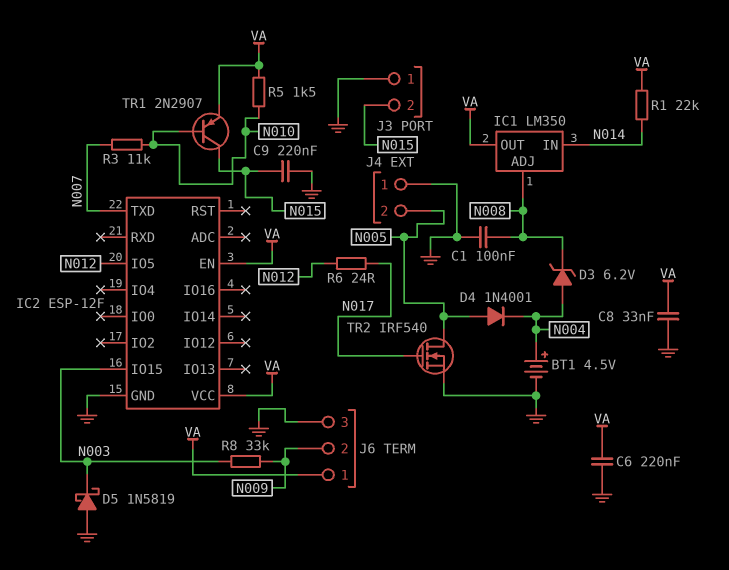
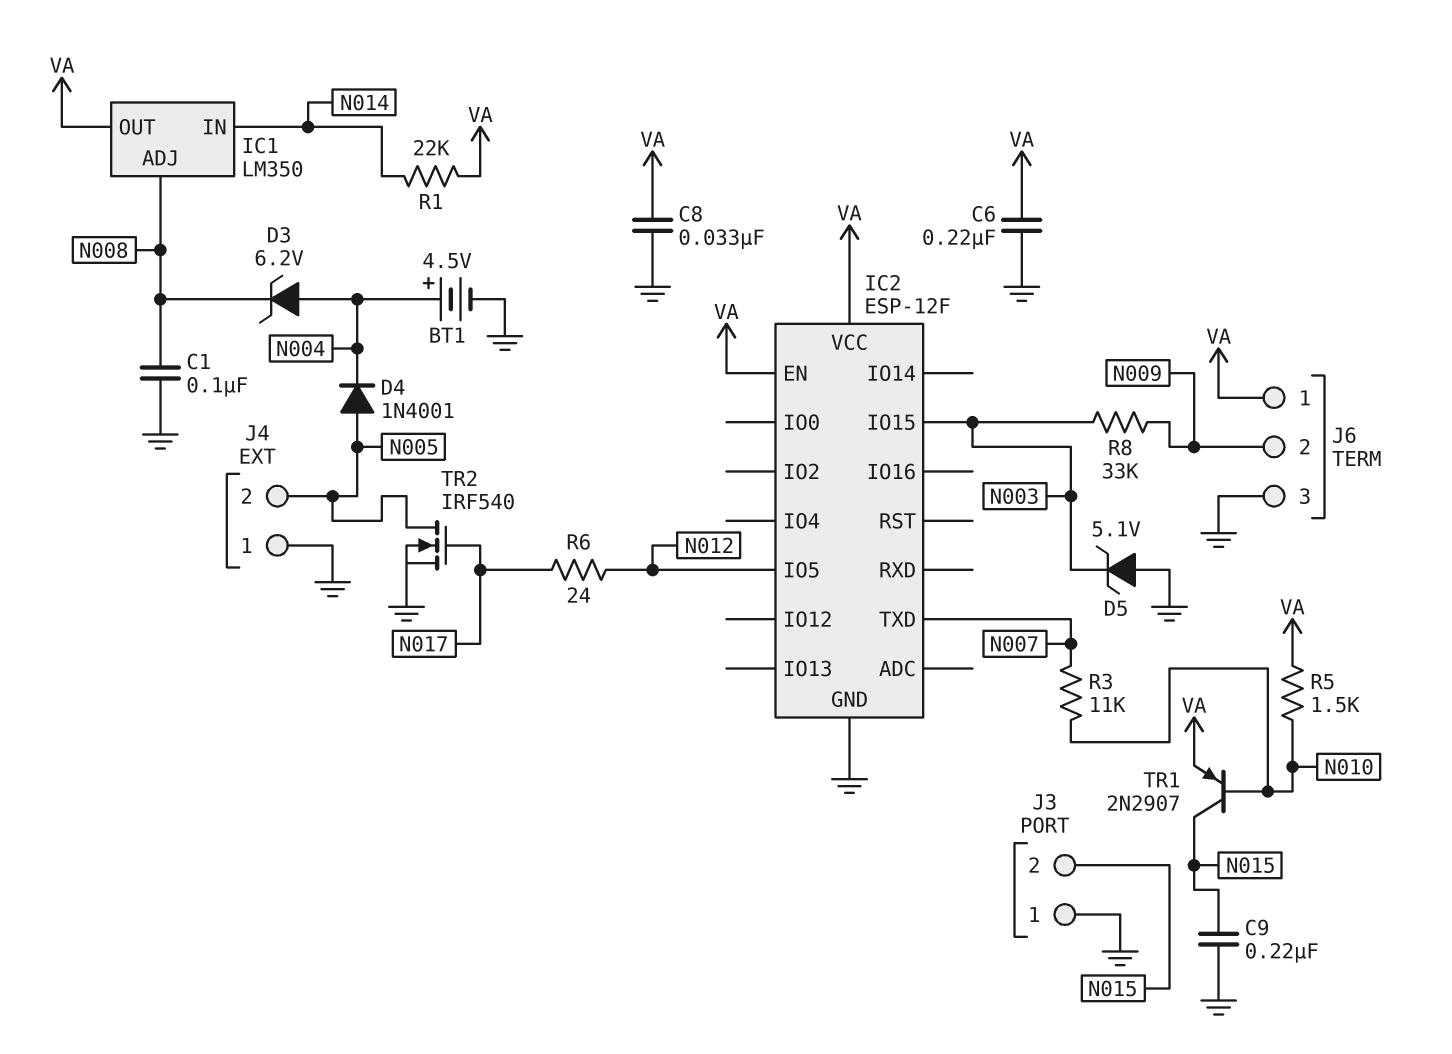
D5: schottky 1N5819 (A GND, K N003) -> zener 5.1V (A GND, K N003)

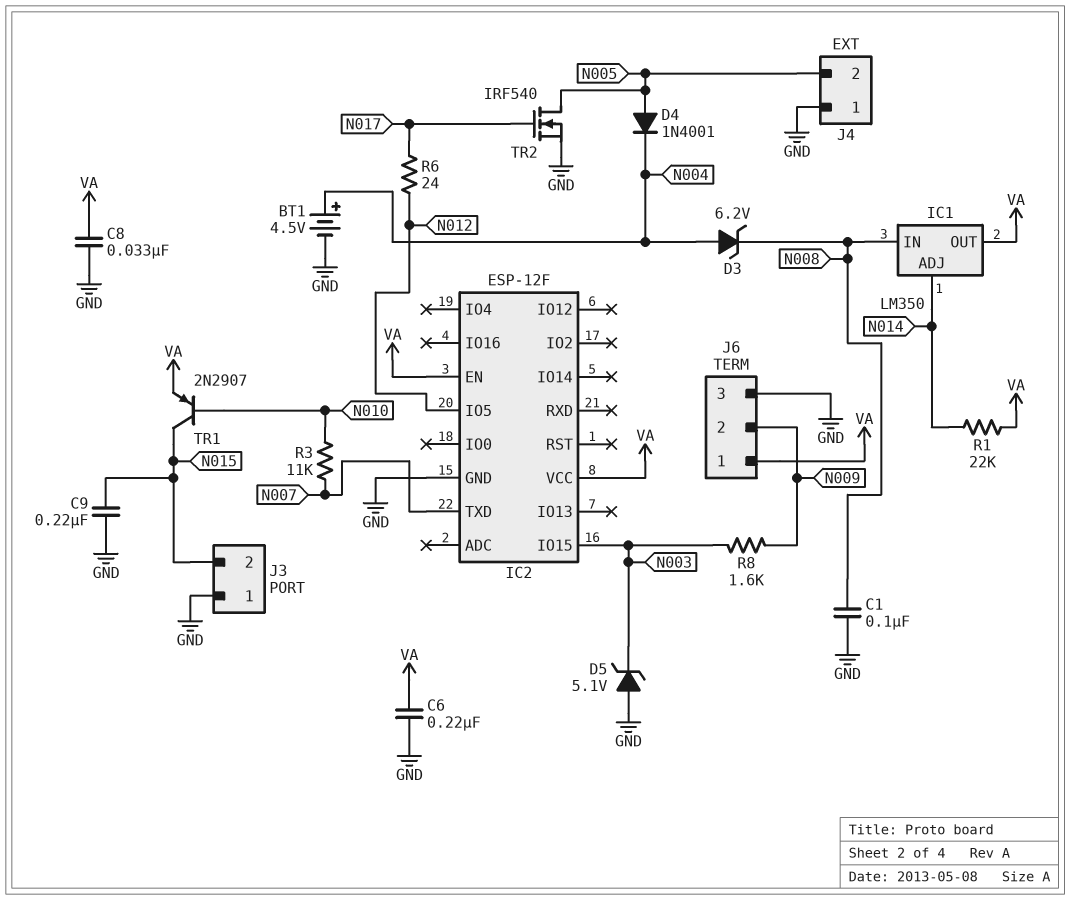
IC1 pin ADJ: N008 -> N014
IC1 pin IN: N014 -> N008
R5: 1.5k (N010, VA) -> none
R8: 33k (N003, N009) -> 1.6k (N003, N009)

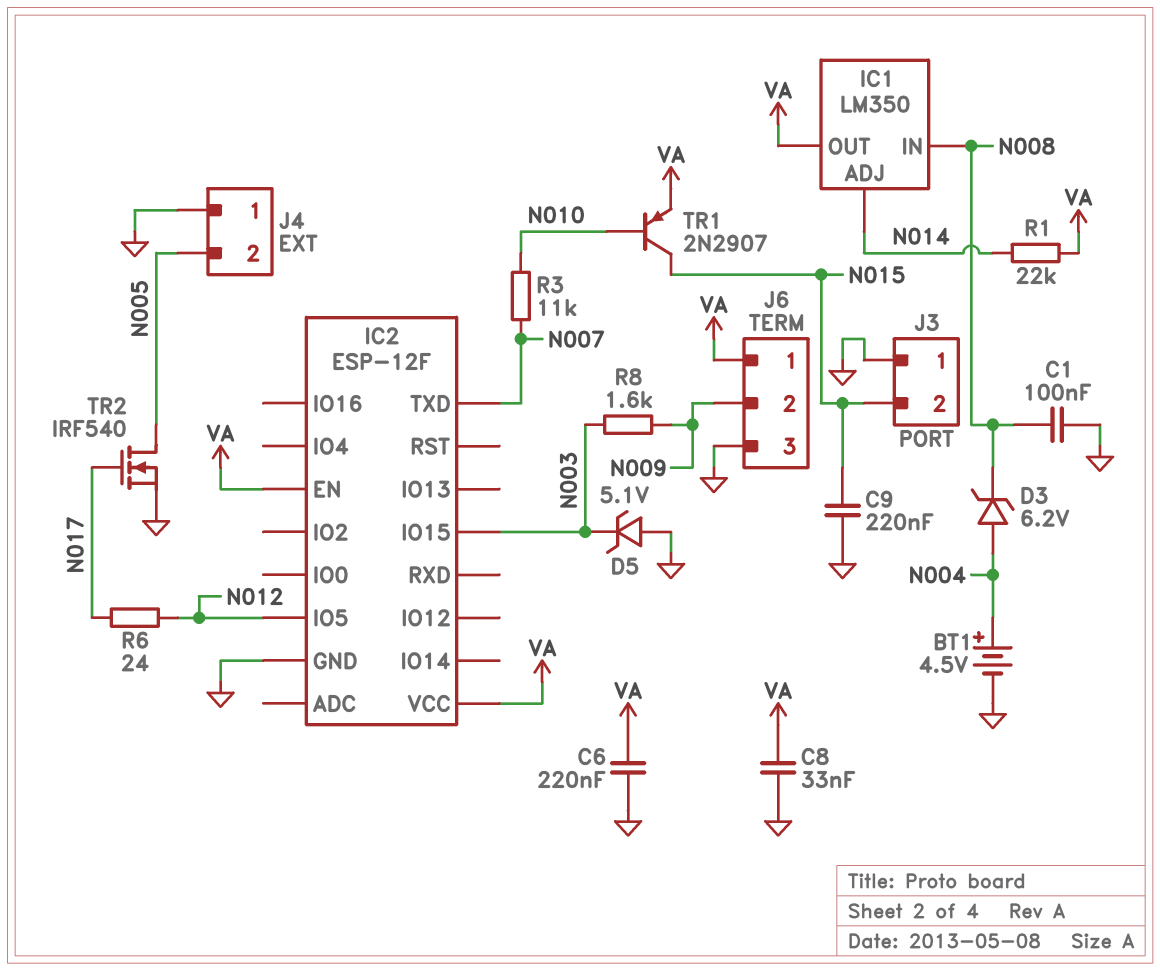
D4: diode 1N4001 (A N005, K N004) -> none

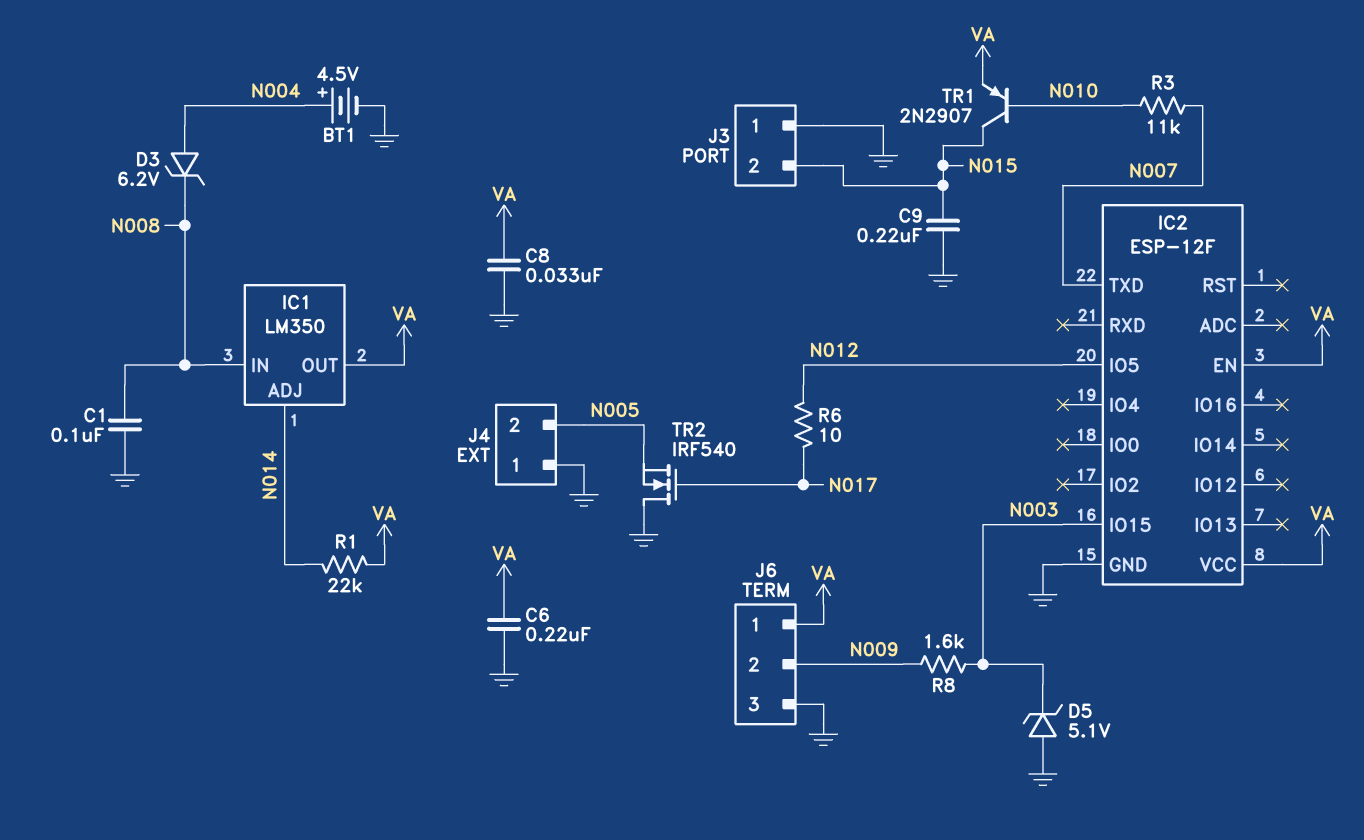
R6: 24 (N012, N017) -> 10 (N012, N017)
TR2: NMOS IRF540 (G N017, D N005, S GND) -> NMOS IRF540 (G N017, D GND, S N005)

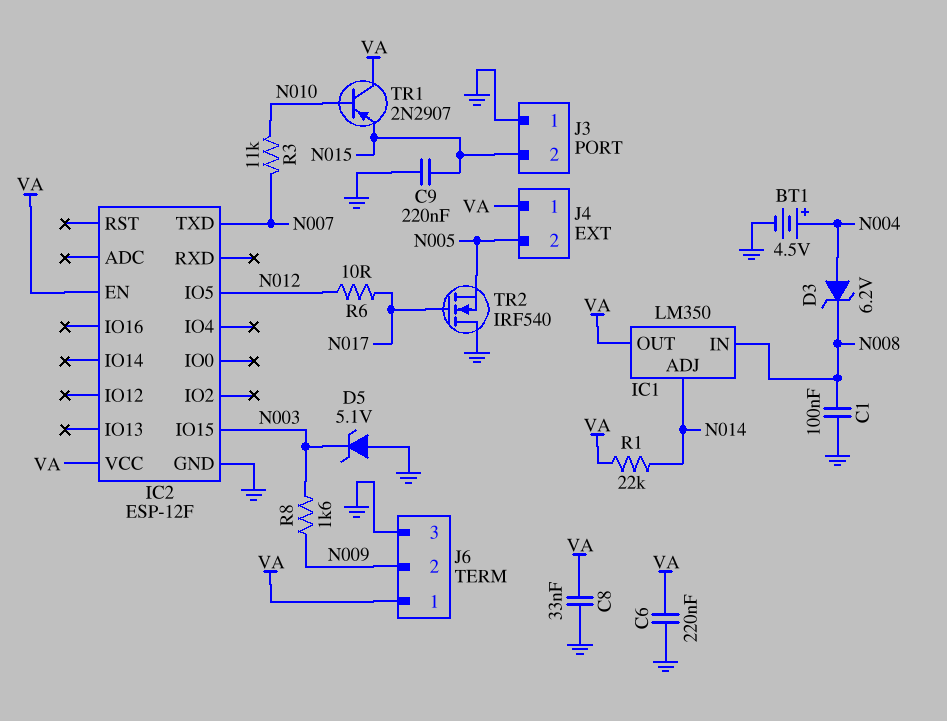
J4 pin 1: GND -> VA
TR1: PNP 2N2907 (B N010, C N015, E VA) -> PNP 2N2907 (B N010, C VA, E N015)

